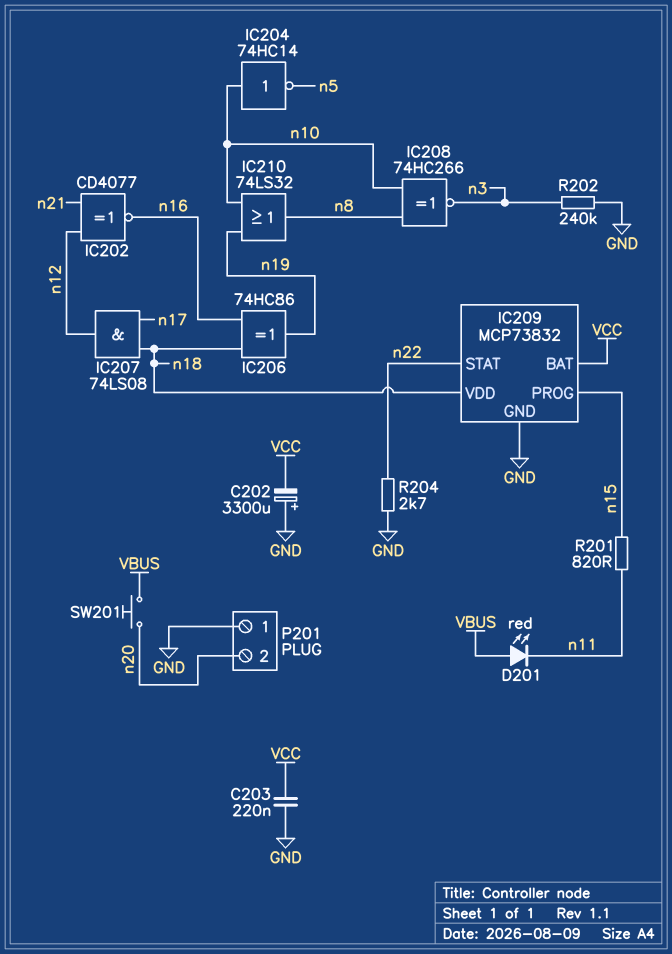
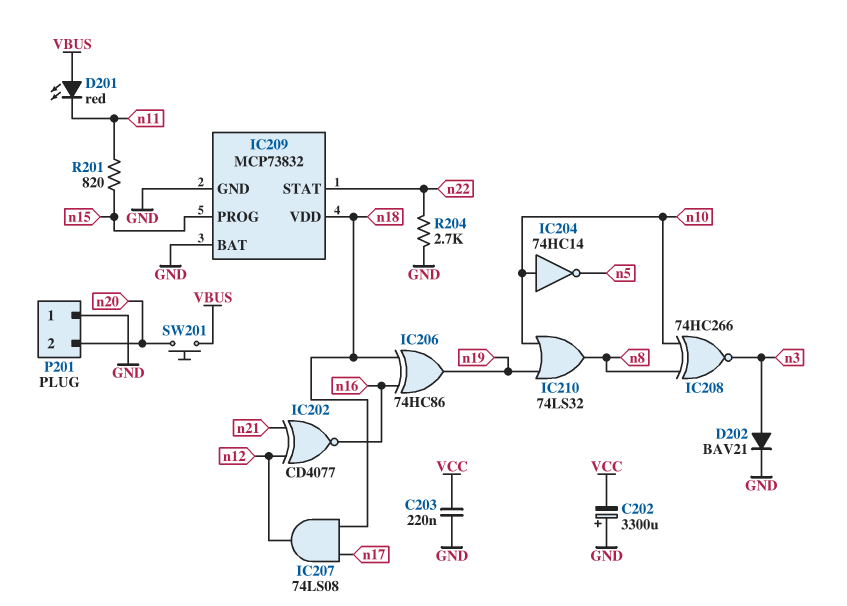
D202: none -> diode BAV21 (A n3, K GND)
IC209 pin BAT: VCC -> GND
R202: 240k (GND, n3) -> none

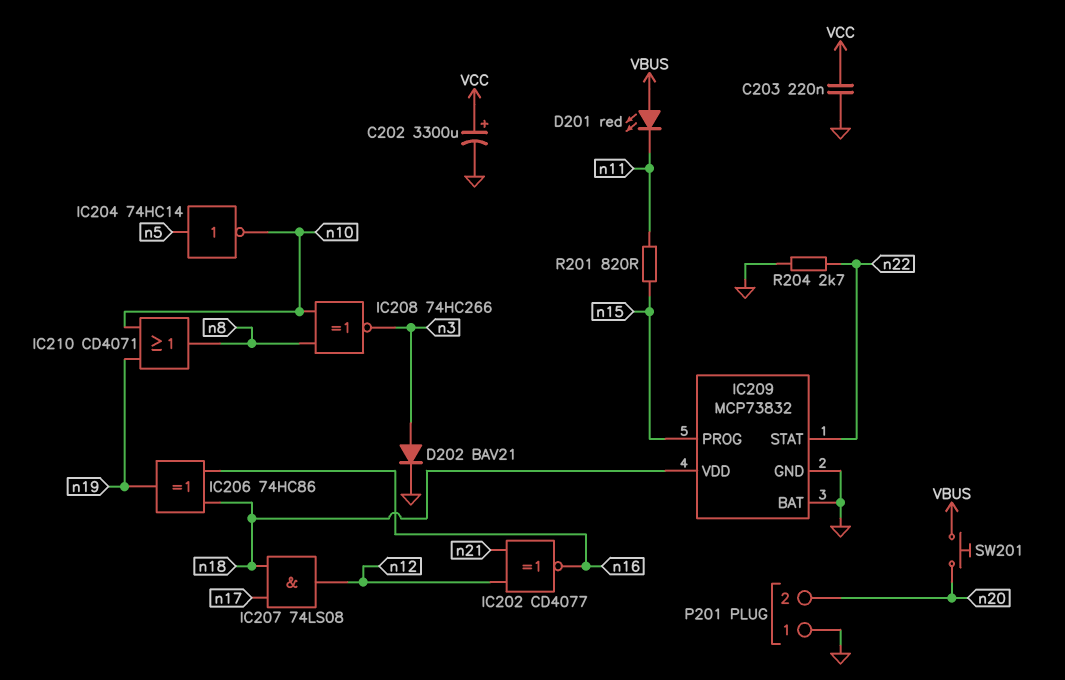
C202: 3300uF (plus GND, minus VCC) -> 3300uF (plus VCC, minus GND)
IC204: NOT 74HC14 (in n10, out n5) -> NOT 74HC14 (in n5, out n10)
IC210: OR 74LS32 (in n10, in n19, out n8) -> OR CD4071 (in n10, in n19, out n8)

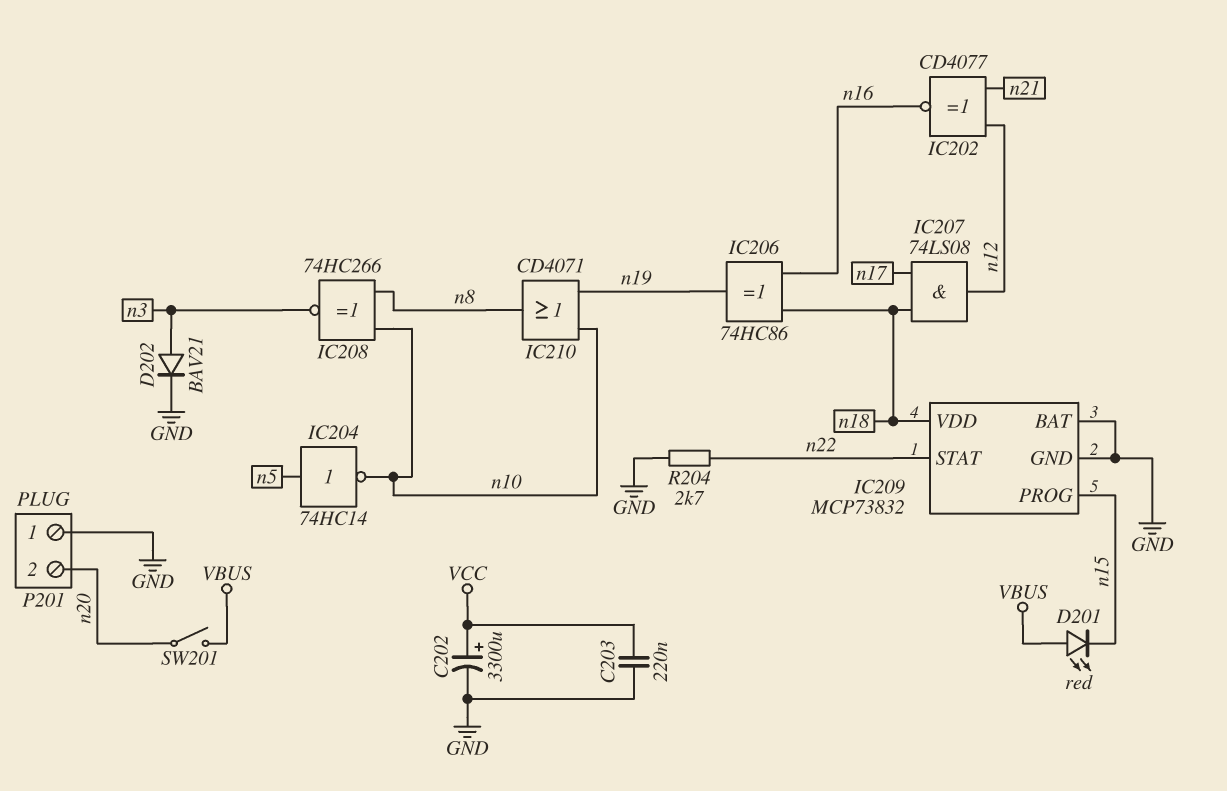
D201: LED red (A VBUS, K n11) -> LED red (A VBUS, K n15)
R201: 820 (n11, n15) -> none
SW201: button (VBUS, n20) -> switch (VBUS, n20)

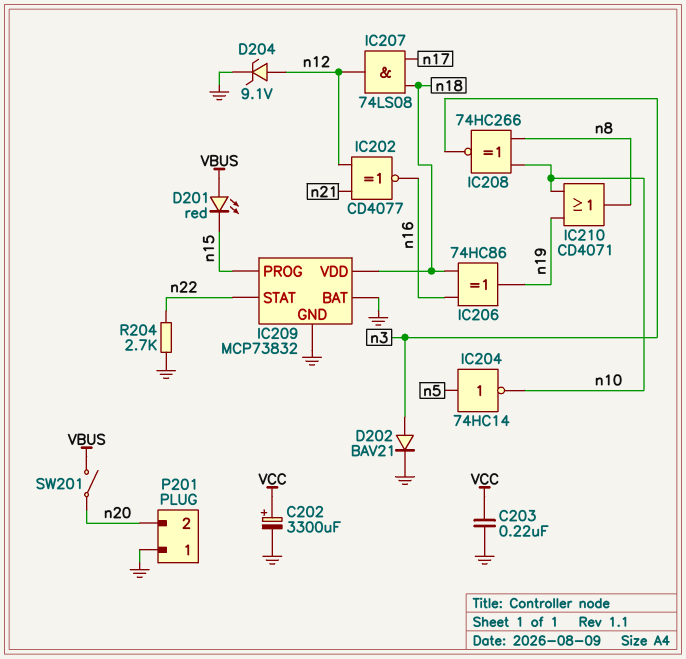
D204: none -> zener 9.1V (A n12, K GND)

